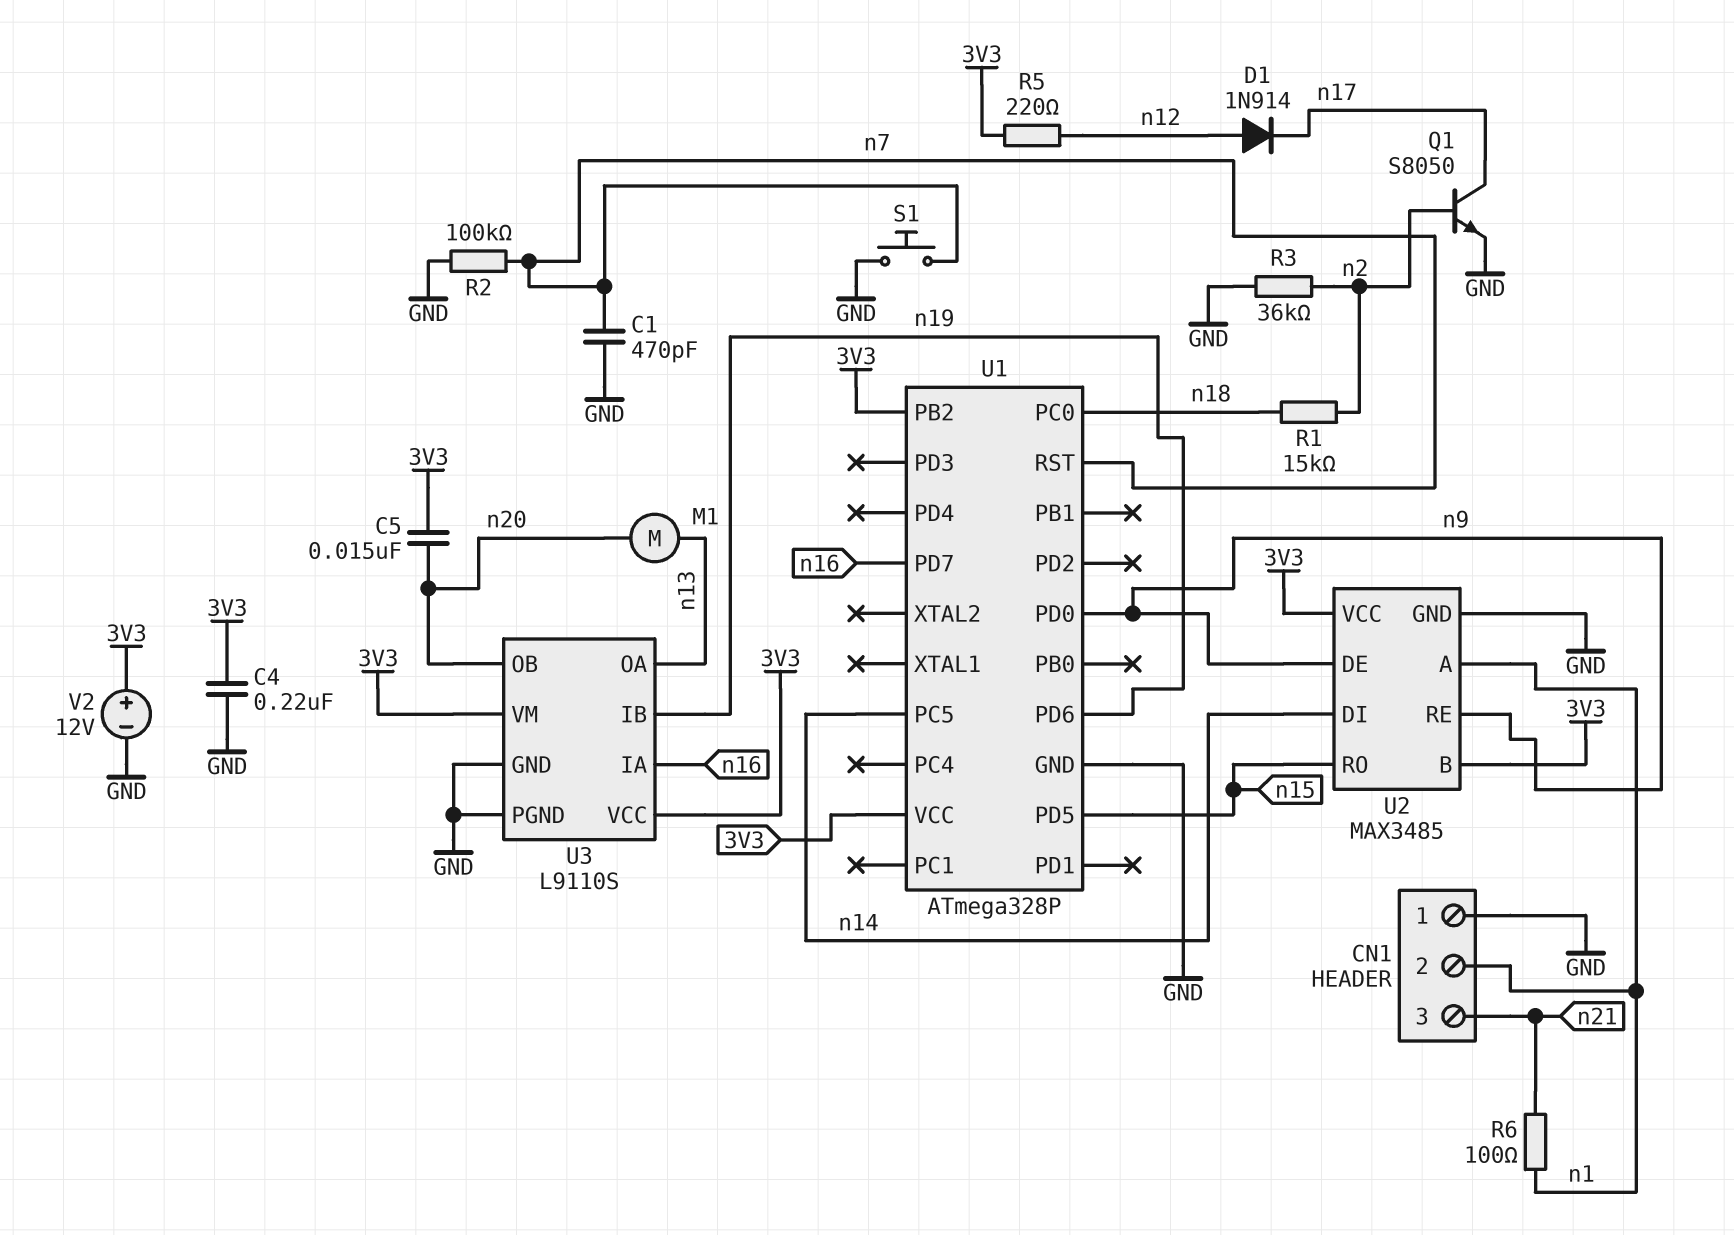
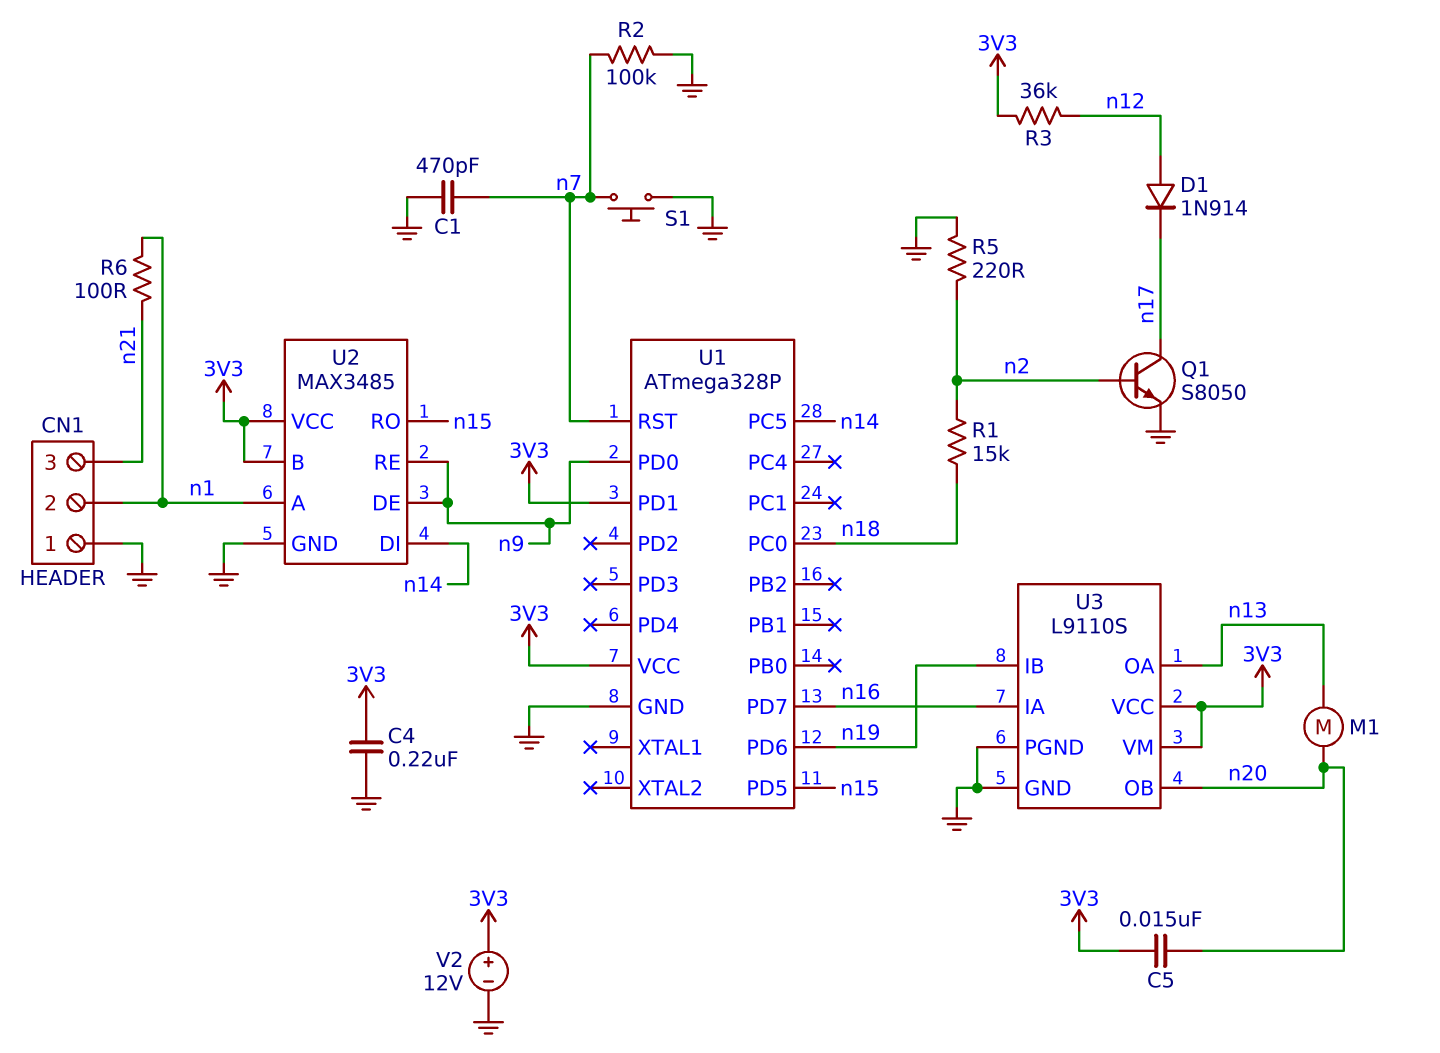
R3: 36k (GND, n2) -> 36k (3V3, n12)
R5: 220 (3V3, n12) -> 220 (GND, n2)
U1 pin PB2: 3V3 -> none
U1 pin PD1: none -> 3V3

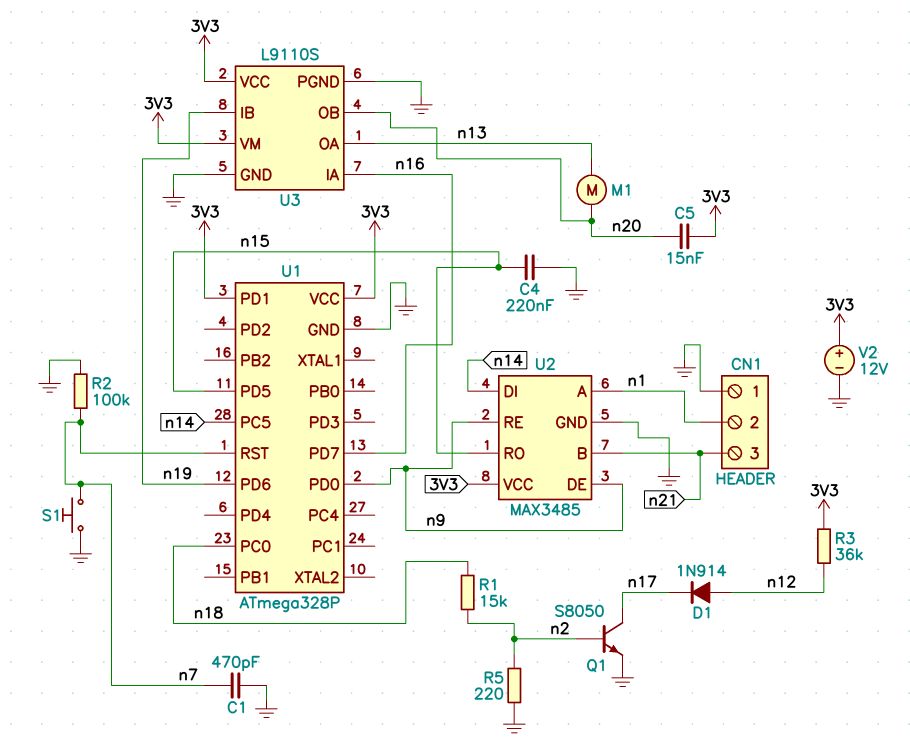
C4: 220nF (3V3, GND) -> 220nF (GND, n15)
R6: 100 (n1, n21) -> none
U2 pin B: 3V3 -> n21

